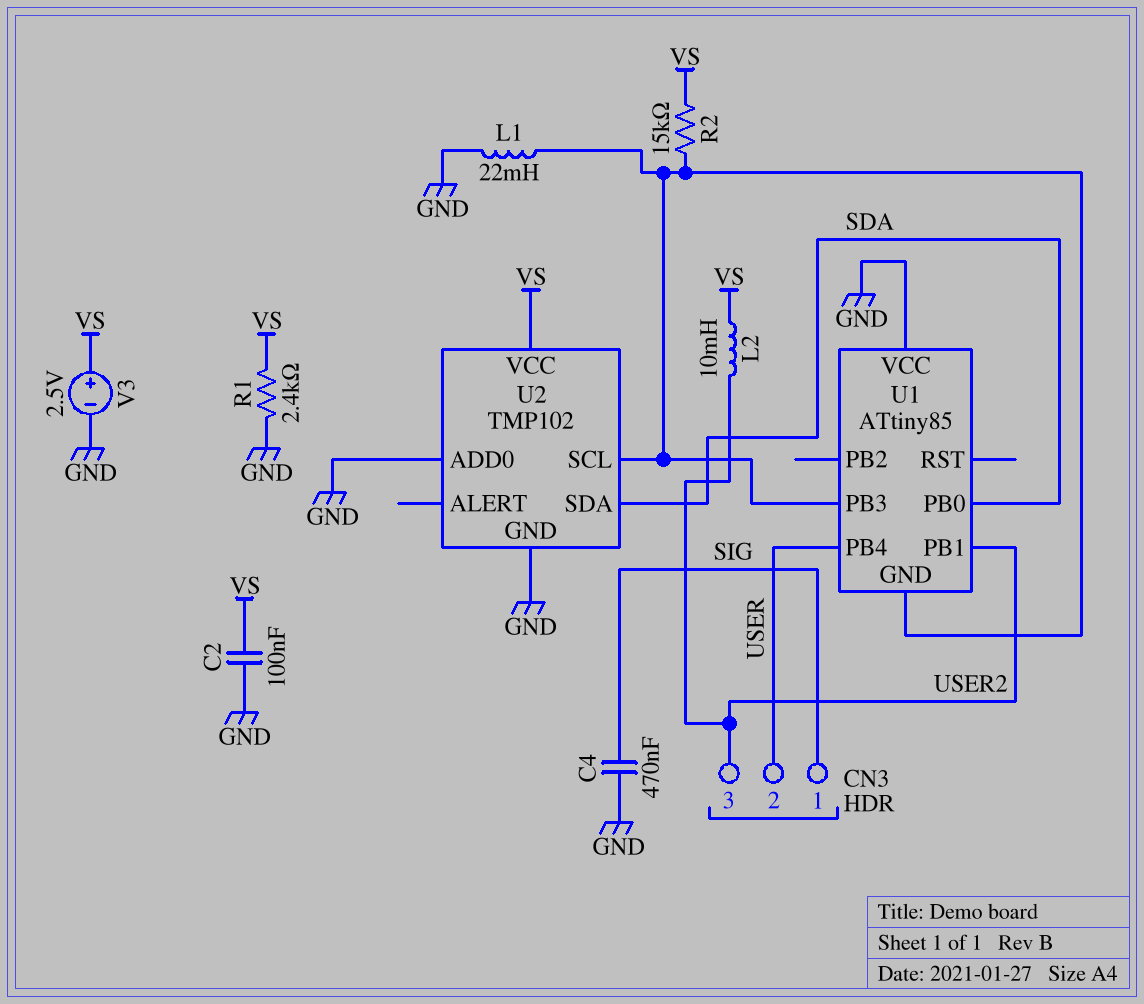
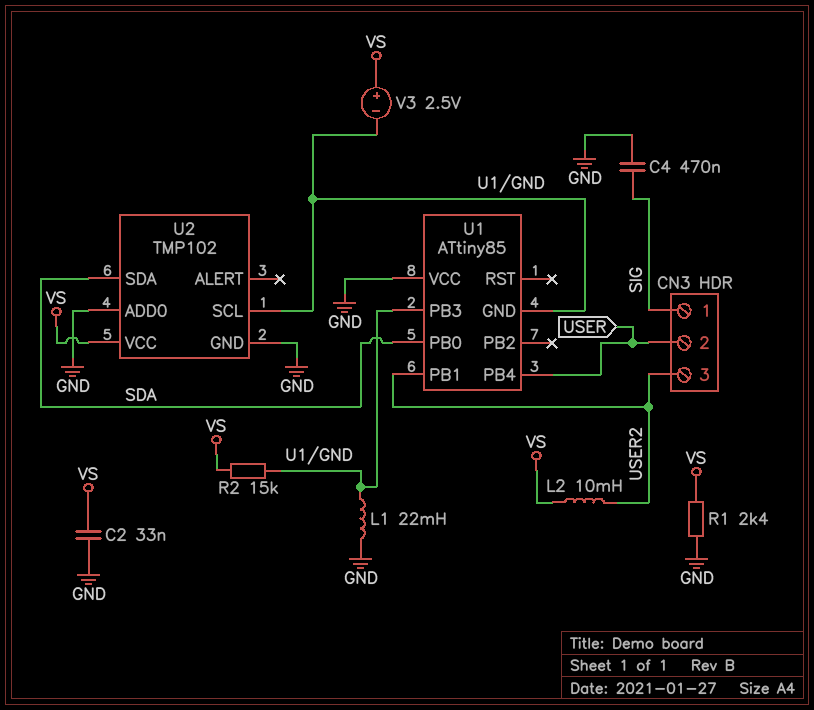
C2: 100nF (GND, VS) -> 33nF (GND, VS)
V3: 2.5V (plus VS, minus GND) -> 2.5V (plus VS, minus U1/GND)

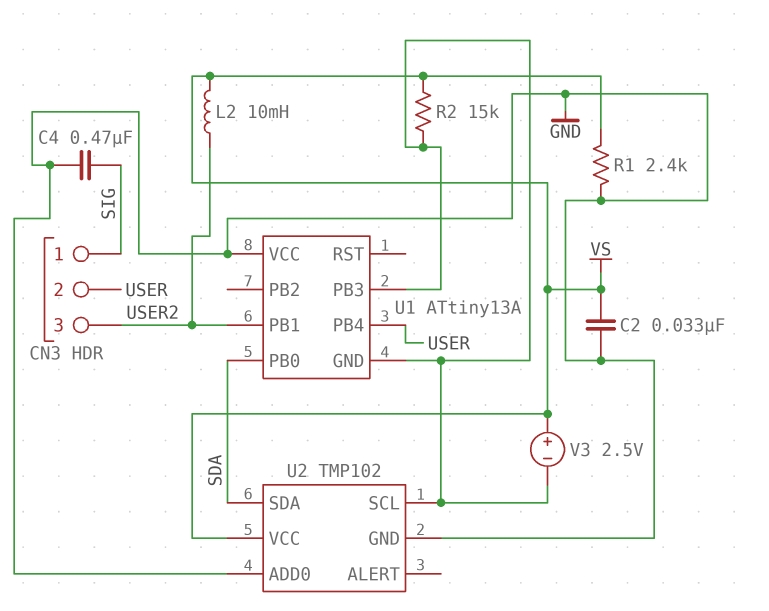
L1: 22mH (GND, U1/GND) -> none
U1: ATtiny85 -> ATtiny13A

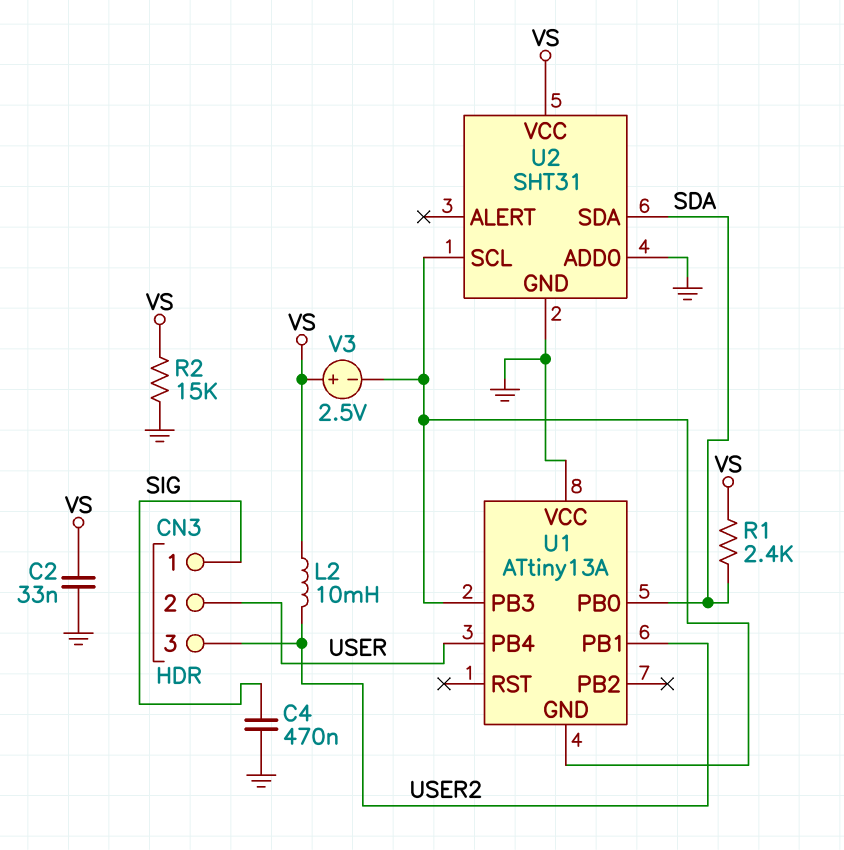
R1: 2.4k (GND, VS) -> 2.4k (SDA, VS)
R2: 15k (U1/GND, VS) -> 15k (GND, VS)
U2: TMP102 -> SHT31

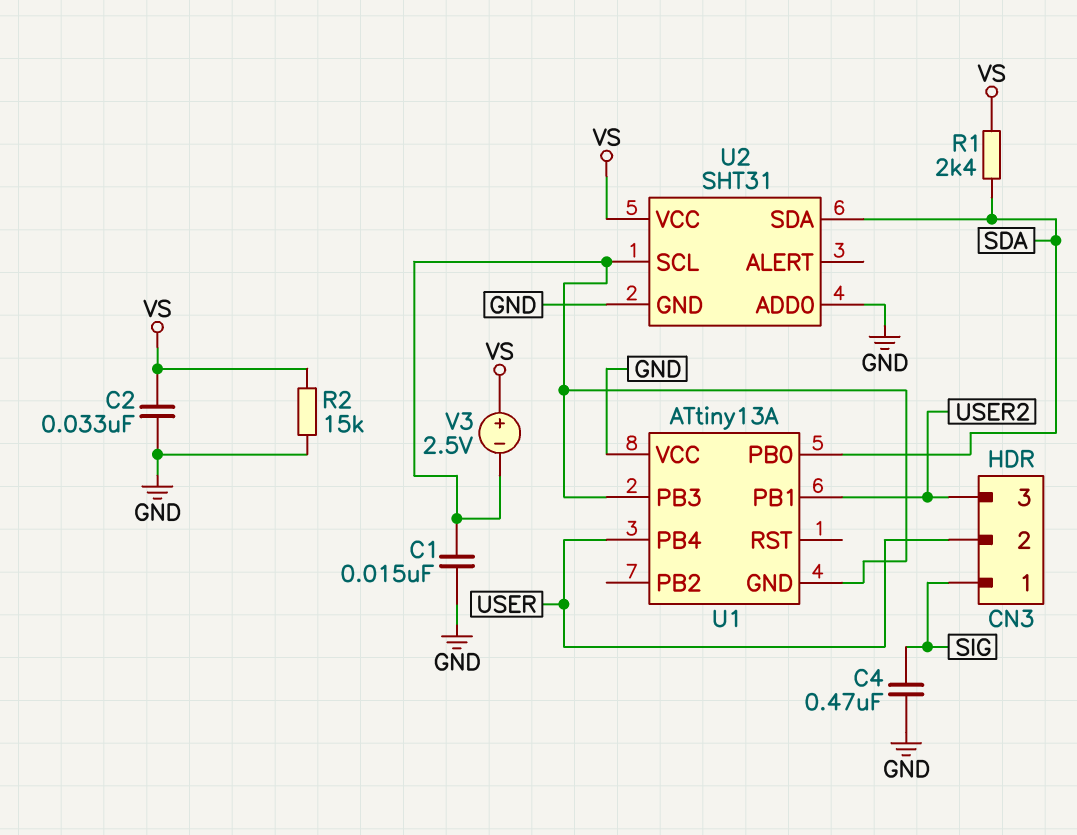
C1: none -> 15nF (GND, U1/GND)
L2: 10mH (USER2, VS) -> none

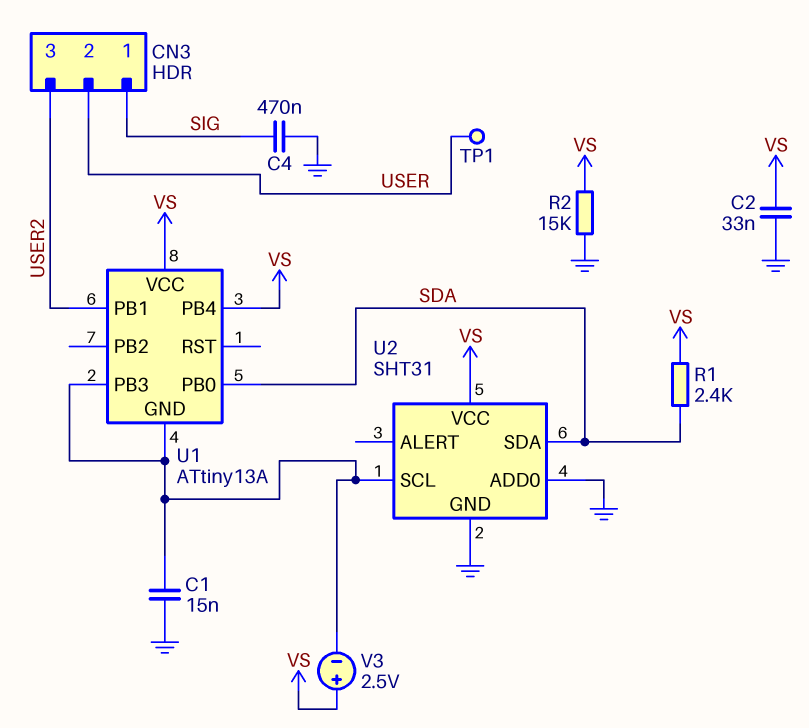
TP1: none -> test point (USER)
U1 pin PB4: USER -> VS
U1 pin VCC: GND -> VS

